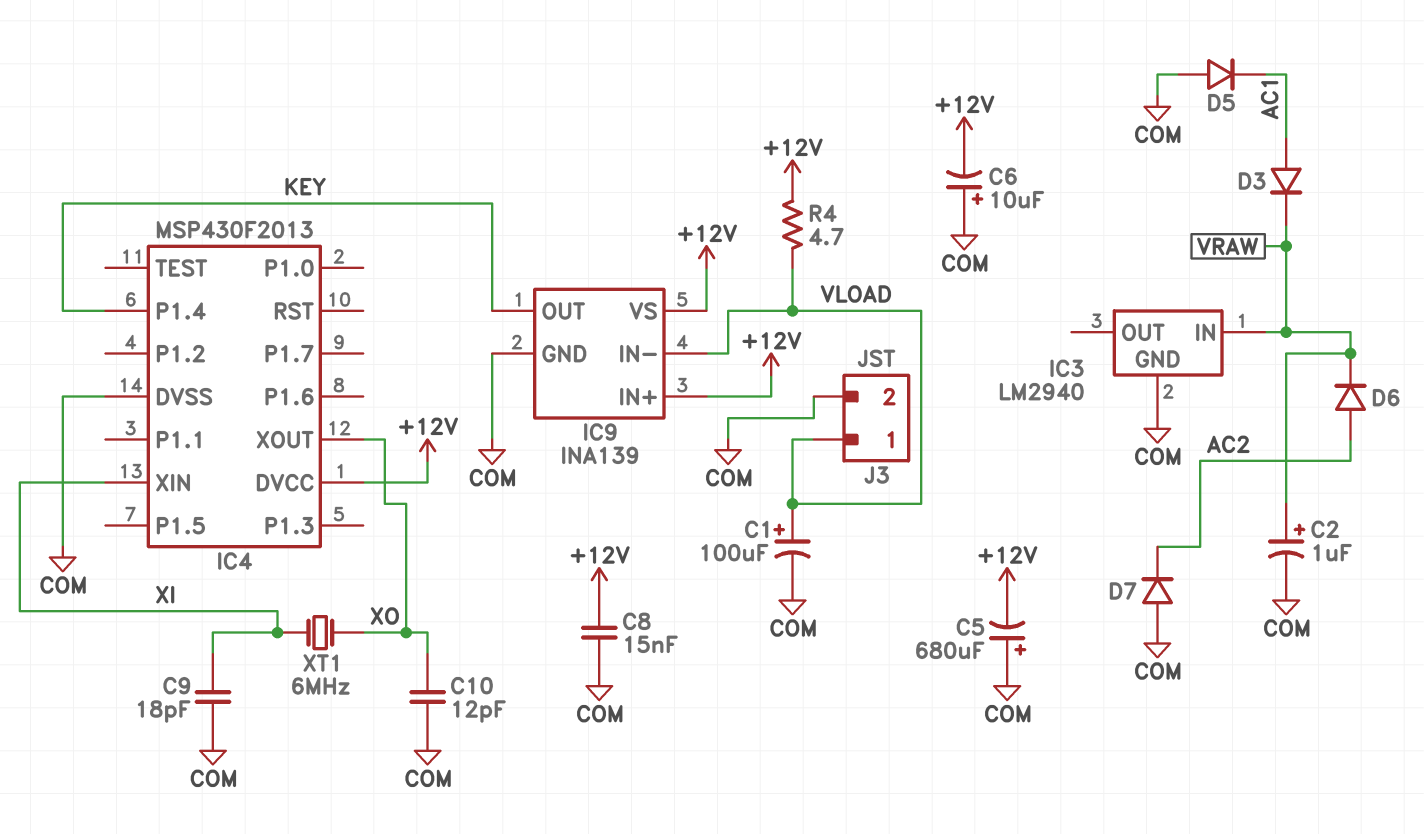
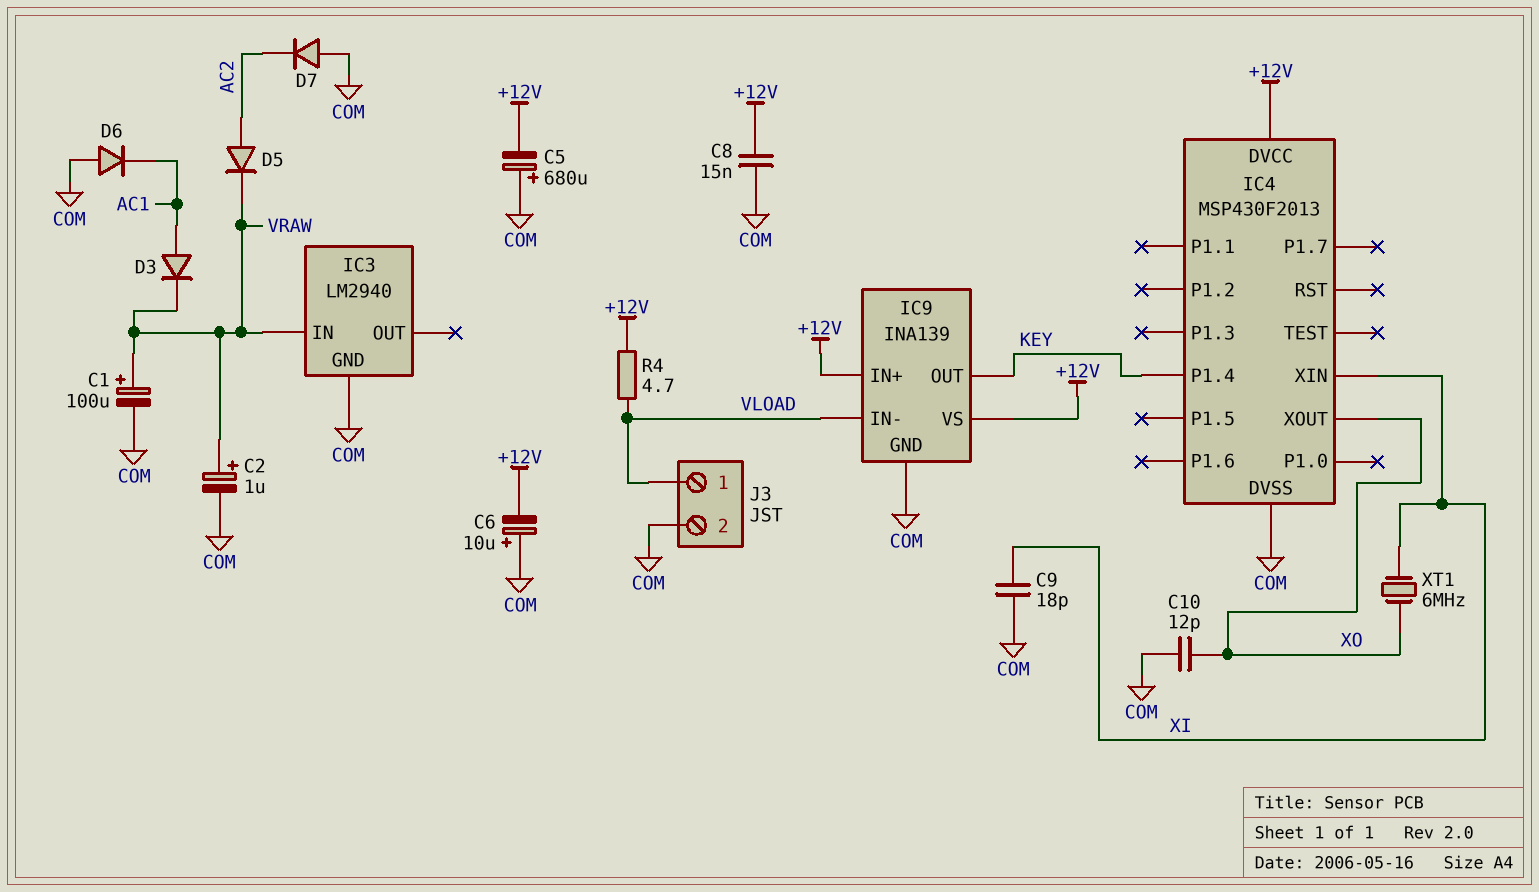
C1: 100uF (plus VLOAD, minus COM) -> 100uF (plus VRAW, minus COM)
D5: diode (A COM, K AC1) -> diode (A AC2, K VRAW)
D6: diode (A AC2, K VRAW) -> diode (A COM, K AC1)

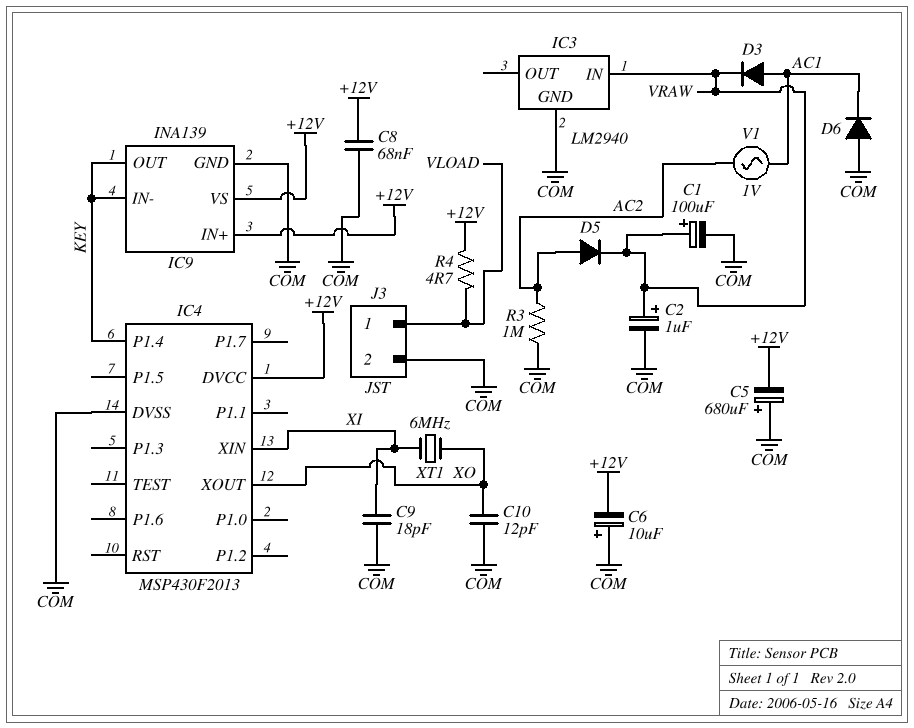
C8: 15nF (+12V, COM) -> 68nF (+12V, COM)
D7: diode (A COM, K AC2) -> none
IC9 pin IN-: VLOAD -> KEY
R3: none -> 1M (AC2, COM)
V1: none -> AC 1V (AC1, AC2)

